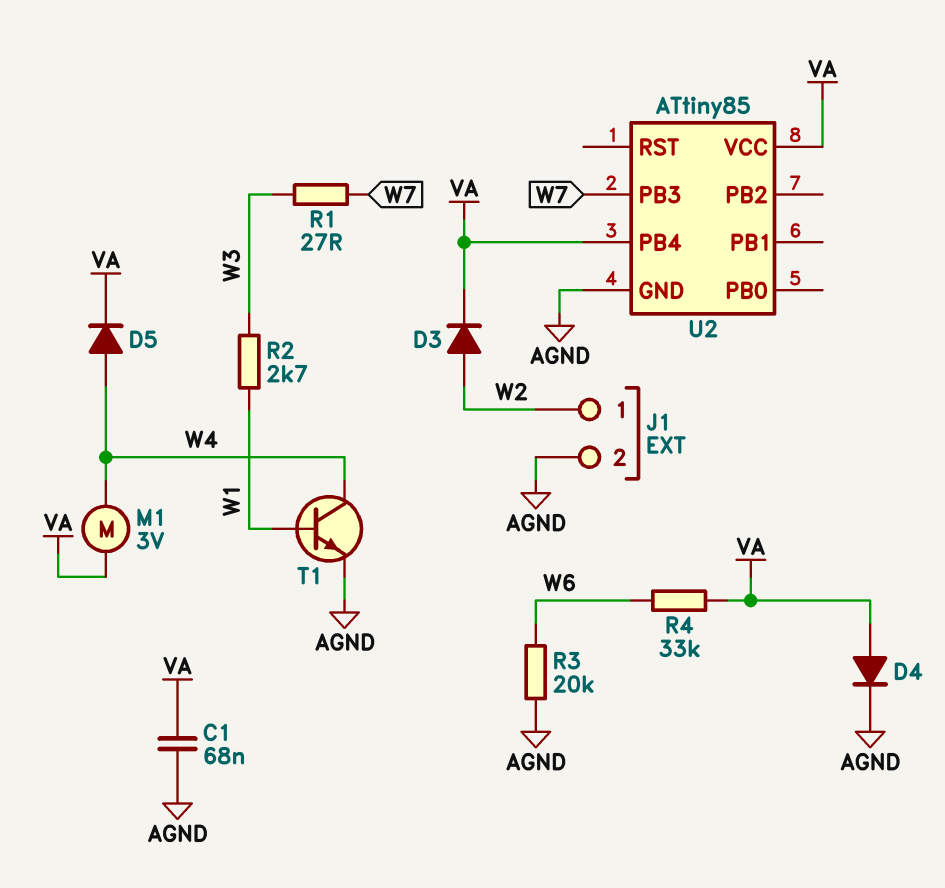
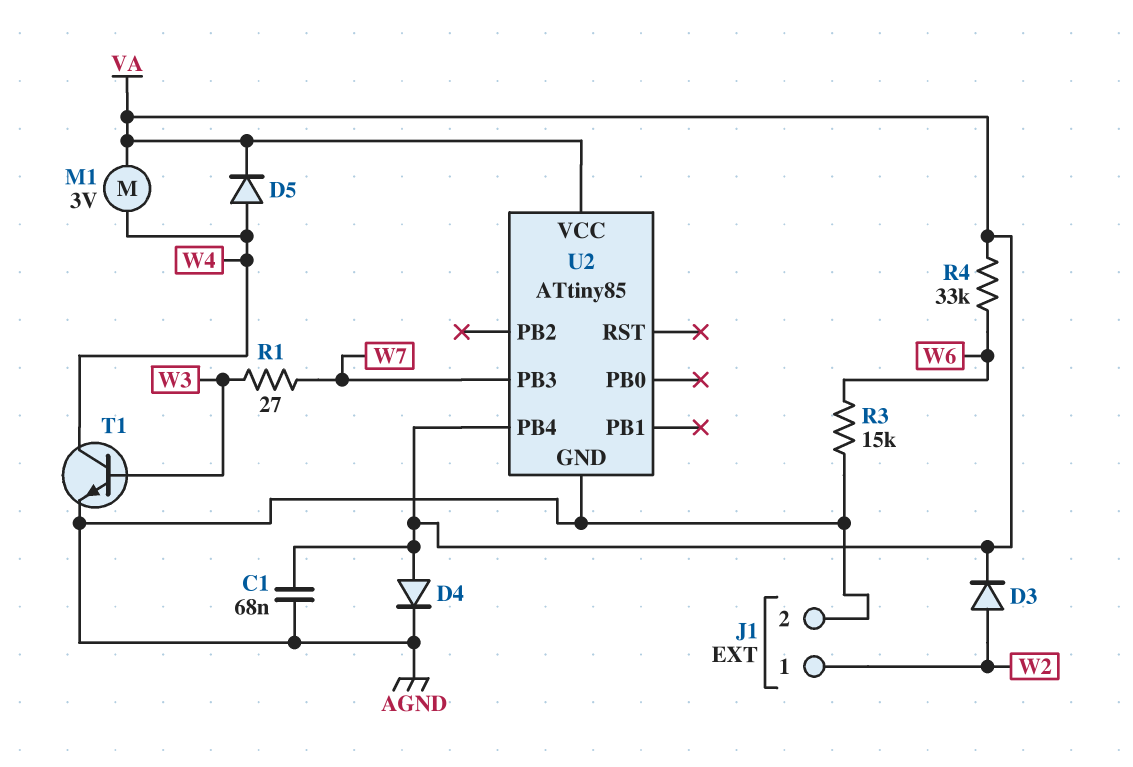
R2: 2.7k (W1, W3) -> none
R3: 20k (AGND, W6) -> 15k (AGND, W6)
T1: NPN (B W1, C W4, E AGND) -> NPN (B W3, C W4, E AGND)

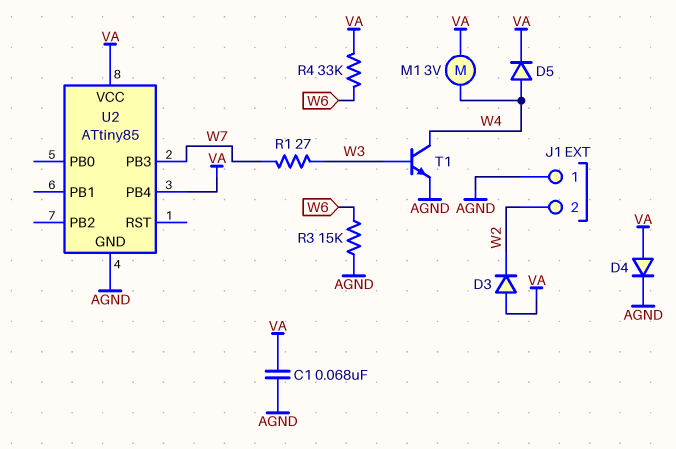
D3: diode (A W2, K VA) -> diode (A VA, K W2)
J1 pin 1: W2 -> AGND
J1 pin 2: AGND -> W2

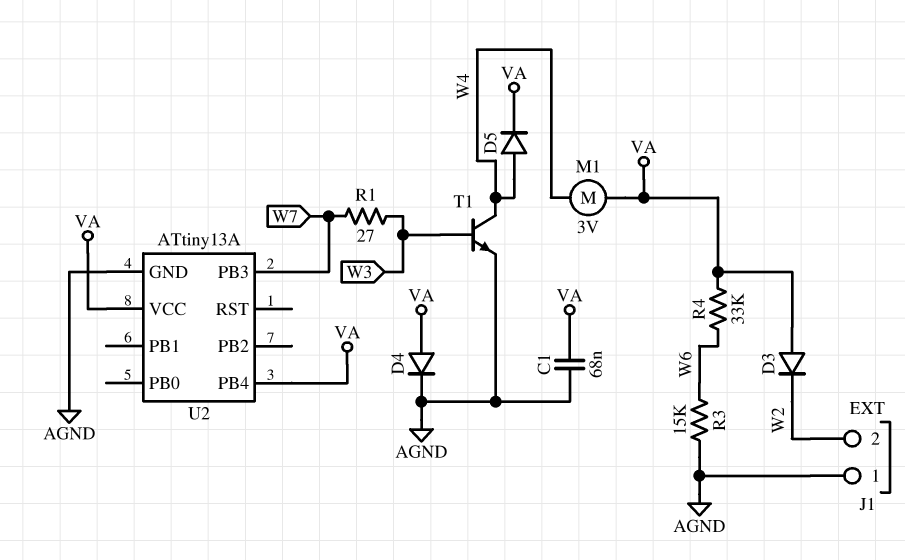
U2: ATtiny85 -> ATtiny13A

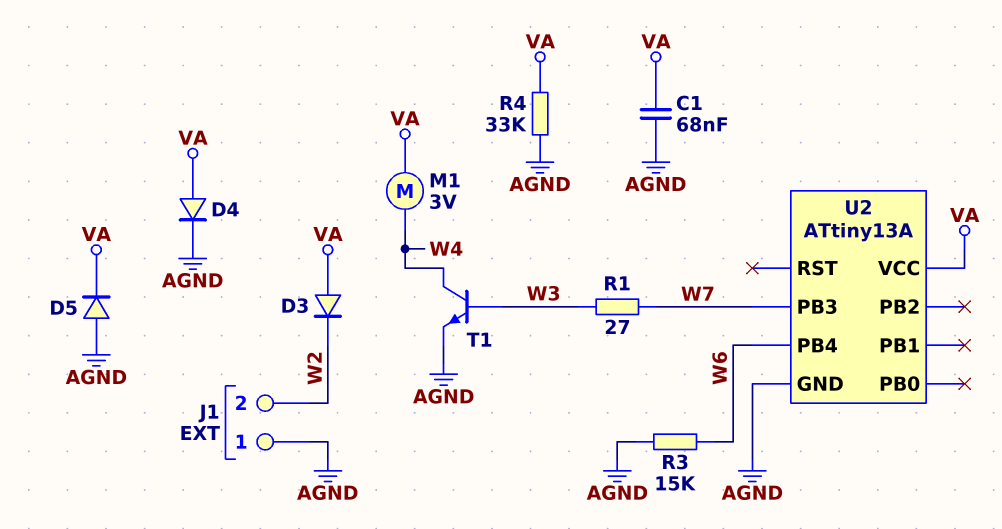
D5: diode (A W4, K VA) -> diode (A AGND, K VA)
R4: 33k (VA, W6) -> 33k (AGND, VA)
U2 pin PB4: VA -> W6

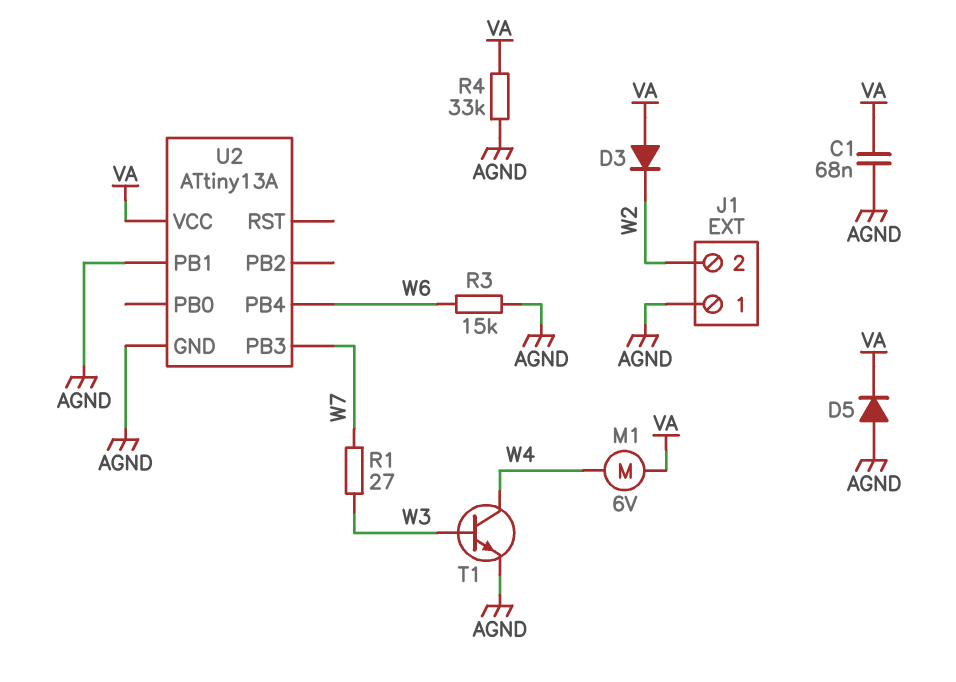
D4: diode (A VA, K AGND) -> none
M1: motor 3V (VA, W4) -> motor 6V (VA, W4)
U2 pin PB1: none -> AGND

